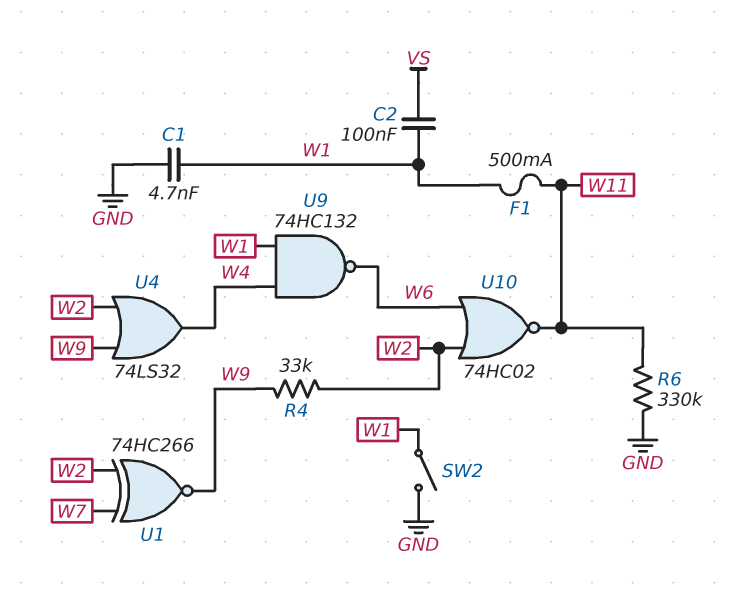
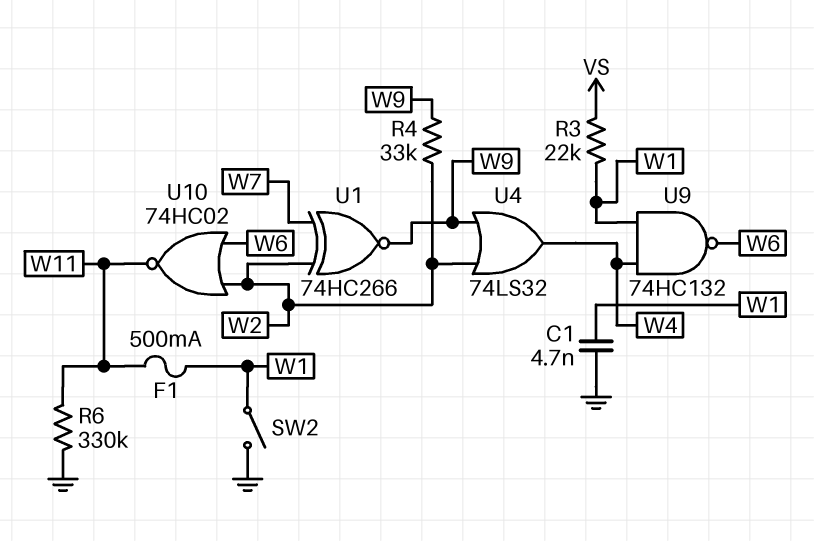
C2: 100nF (VS, W1) -> none
R3: none -> 22k (VS, W1)

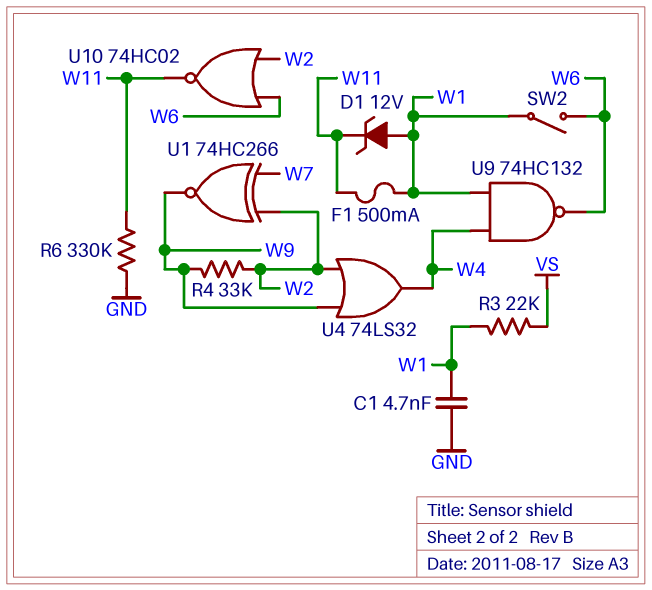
D1: none -> zener 12V (A W1, K W11)
SW2: switch (GND, W1) -> switch (W1, W6)

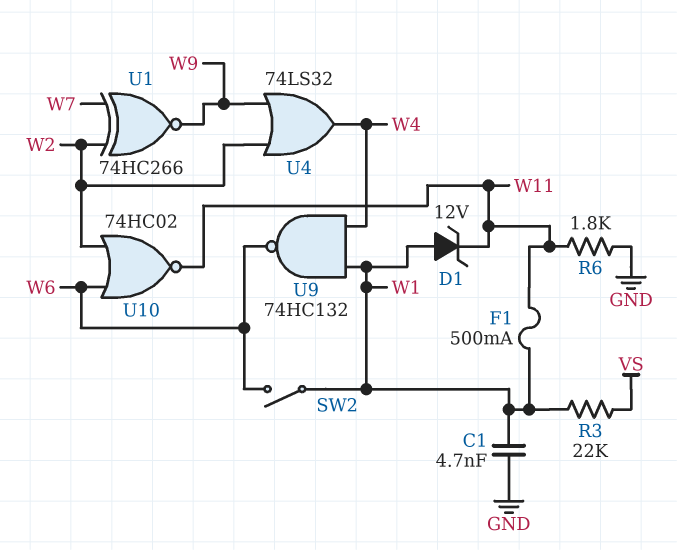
R4: 33k (W2, W9) -> none
R6: 330k (GND, W11) -> 1.8k (GND, W11)

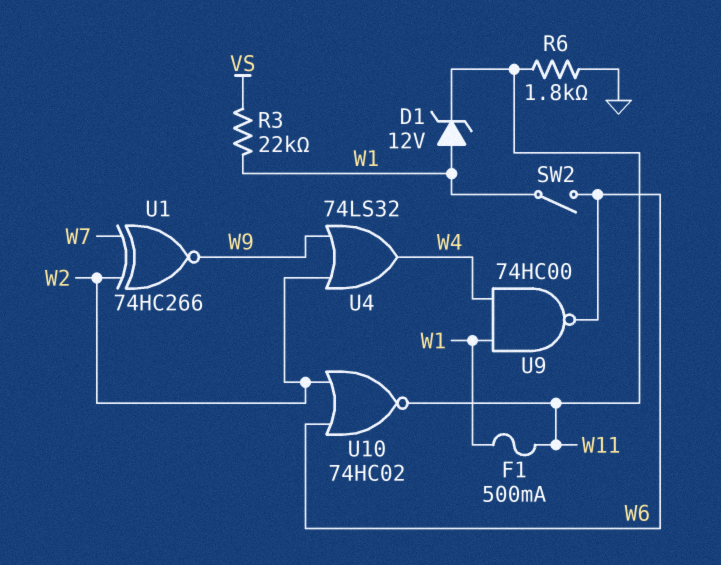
C1: 4.7nF (GND, W1) -> none
U9: NAND 74HC132 (in W1, in W4, out W6) -> NAND 74HC00 (in W1, in W4, out W6)

